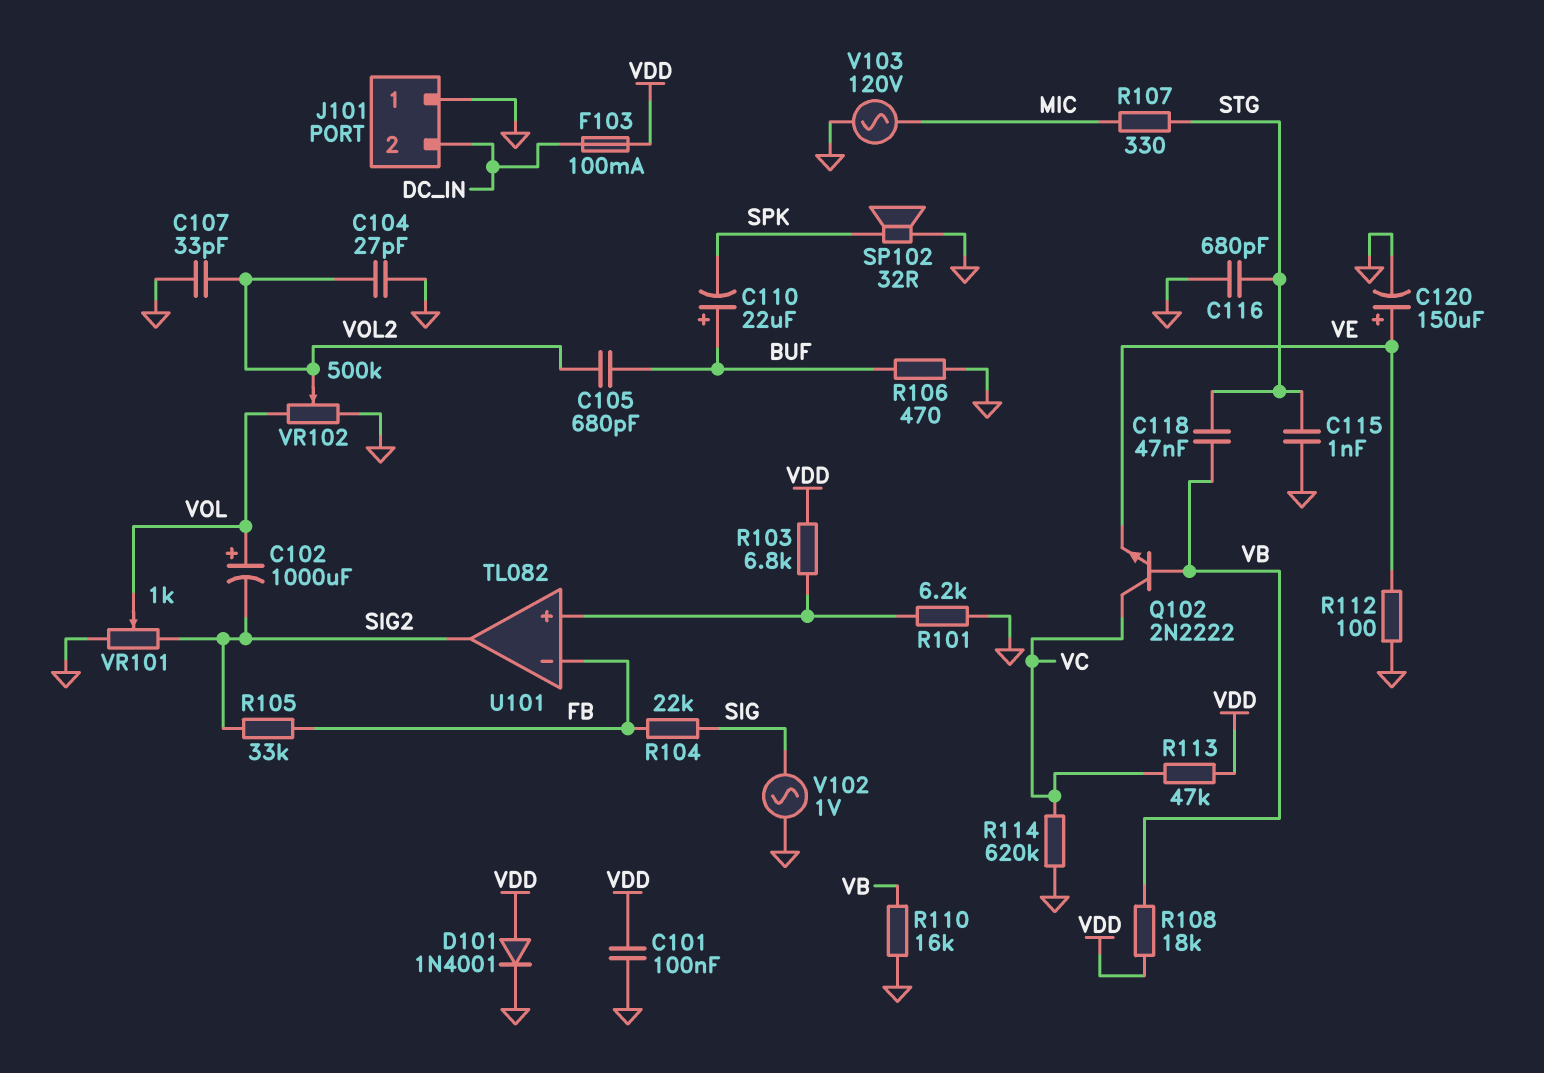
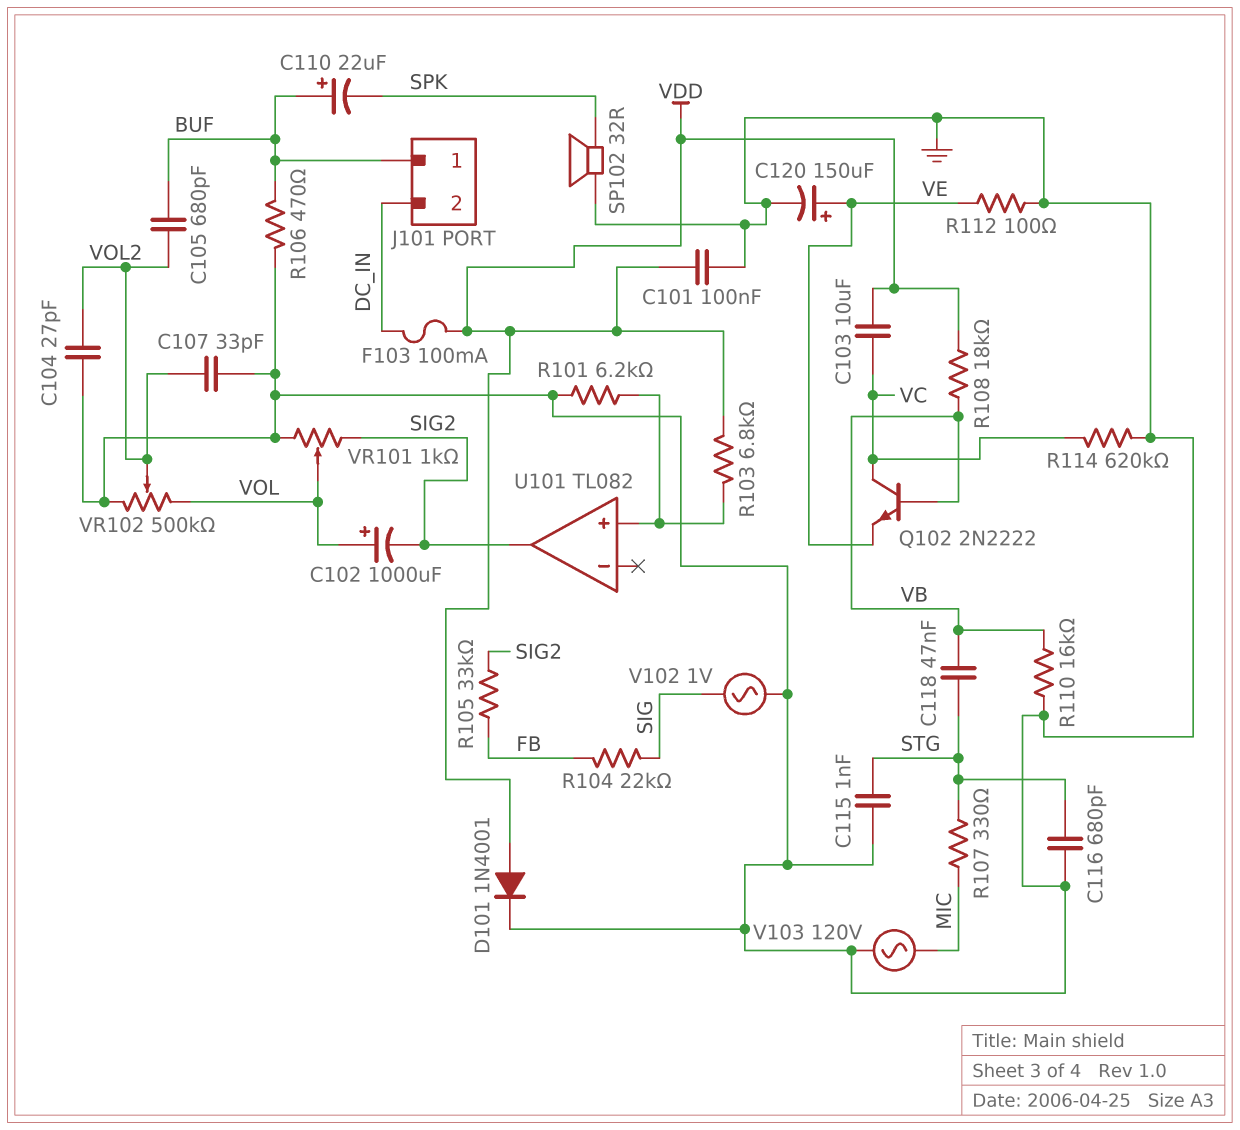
C103: none -> 10uF (VC, VDD)
J101 pin 1: GND -> BUF
R113: 47k (VC, VDD) -> none
U101 pin in-: FB -> none

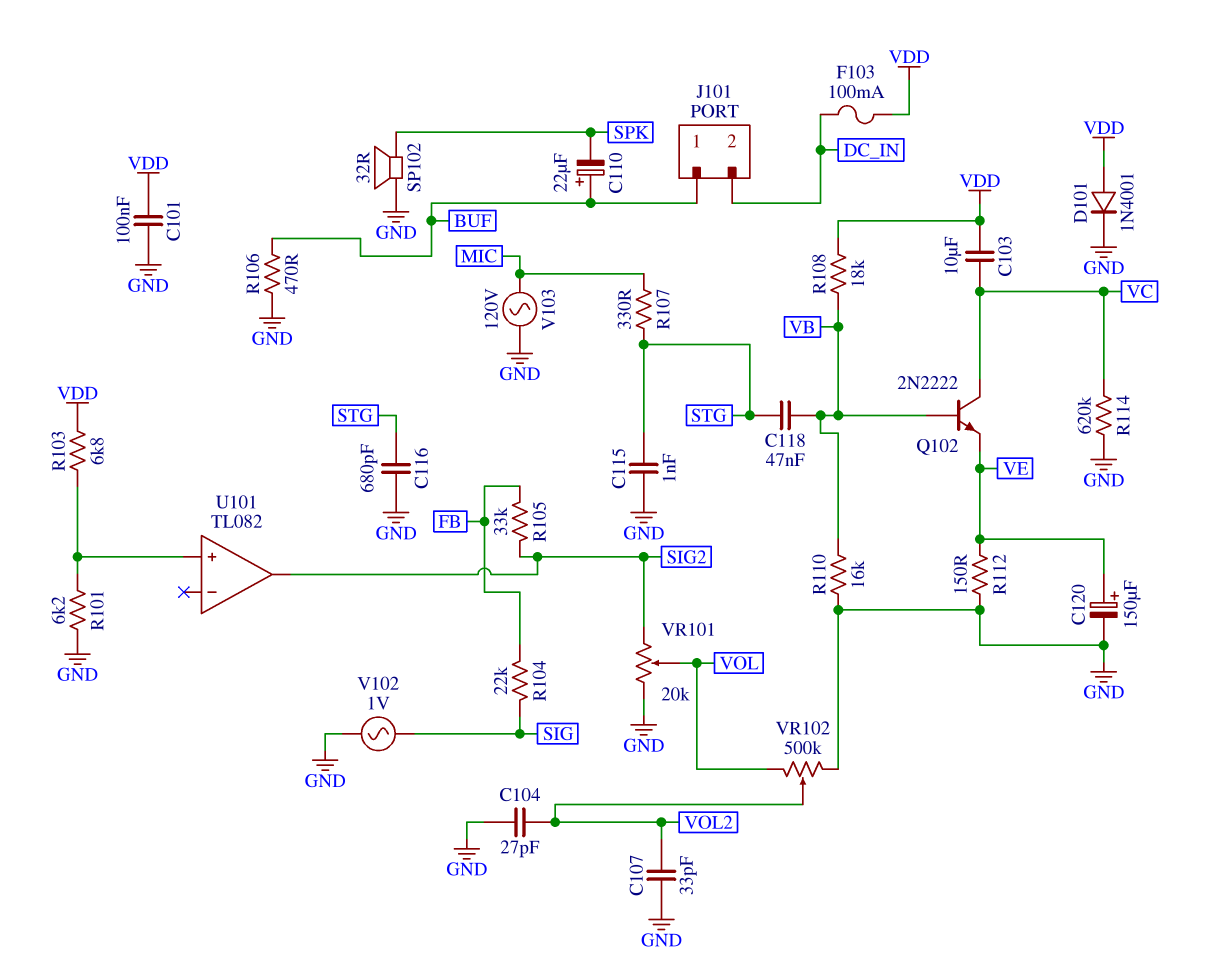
C102: 1000uF (plus VOL, minus SIG2) -> none
C105: 680pF (BUF, VOL2) -> none
R112: 100 (GND, VE) -> 150 (GND, VE)
VR101: 1k (GND, SIG2, wiper VOL) -> 20k (GND, SIG2, wiper VOL)

